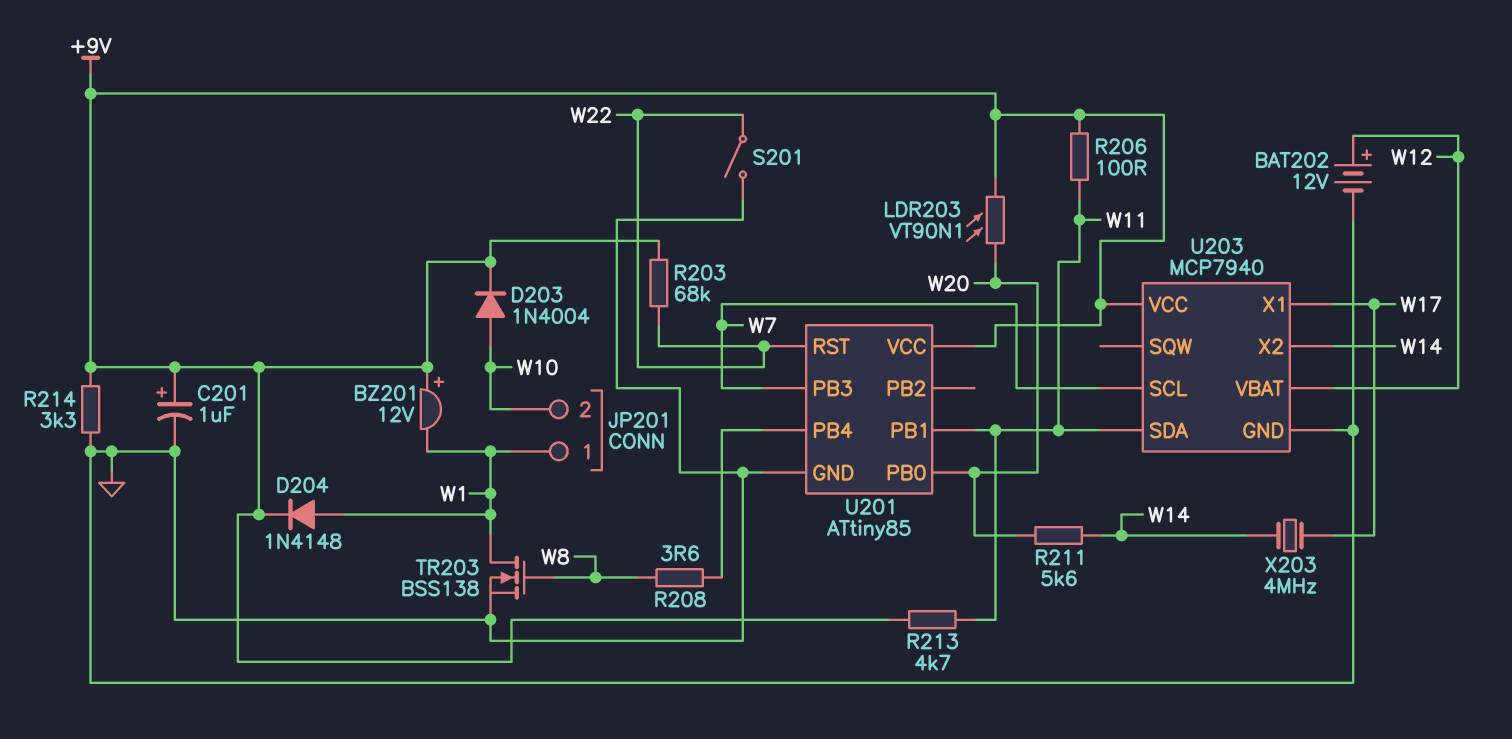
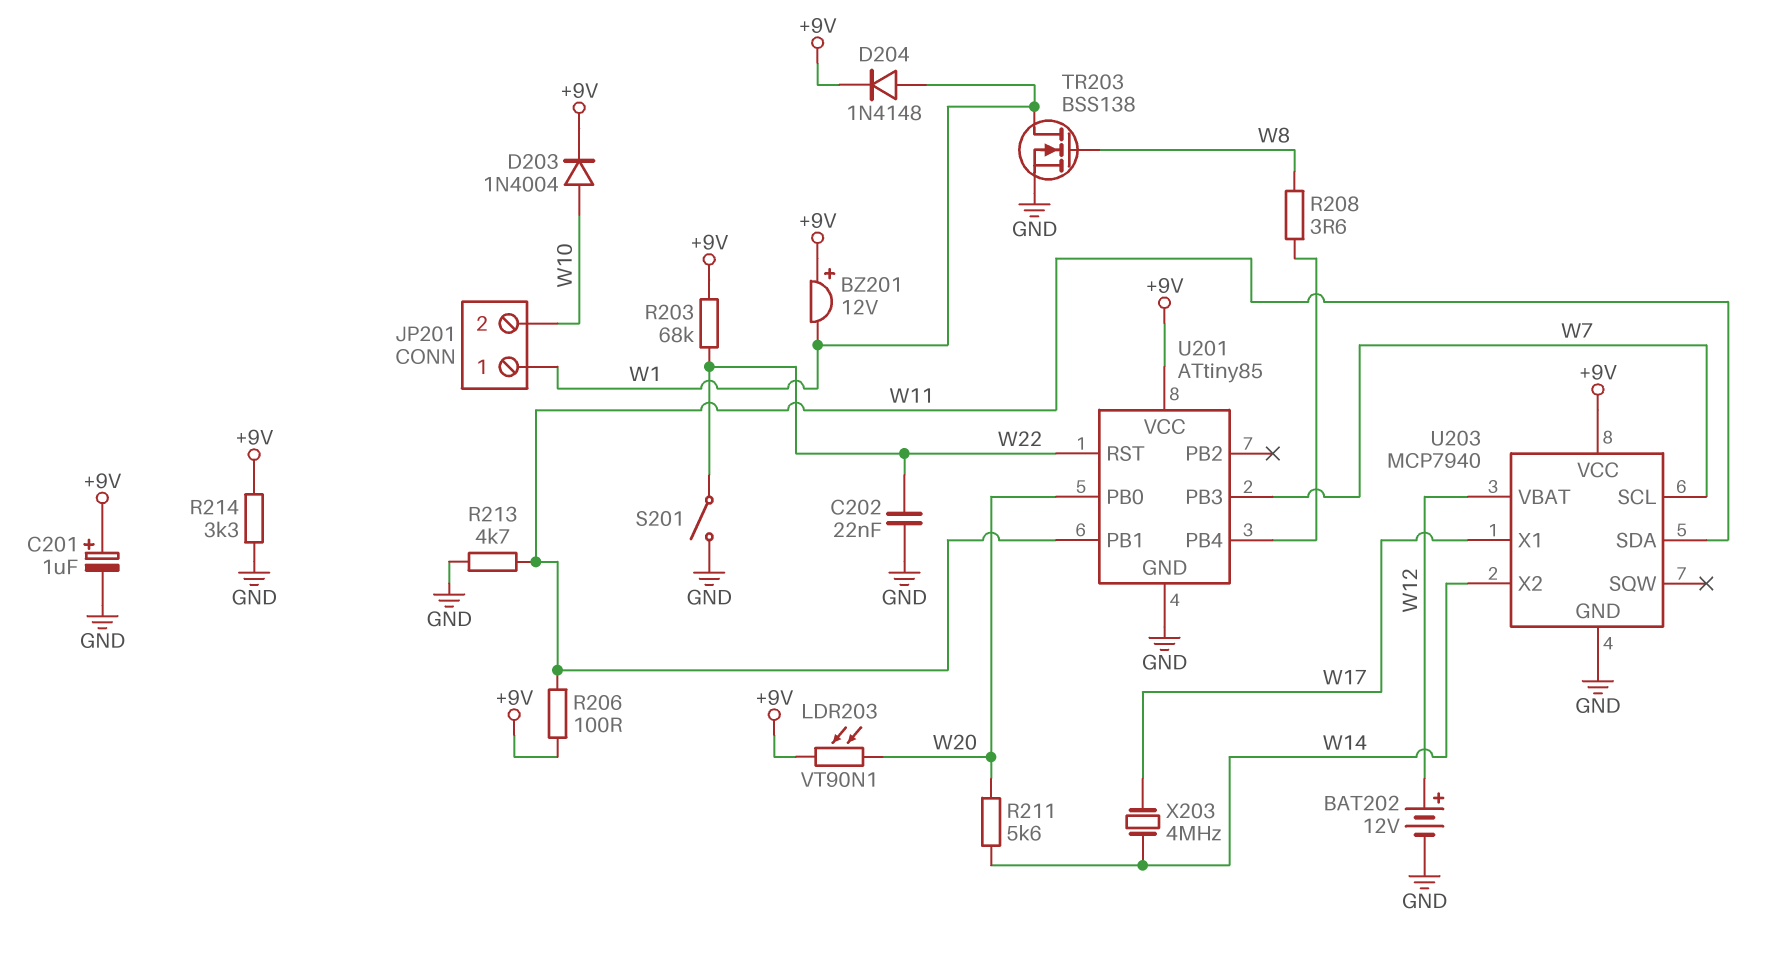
C202: none -> 22nF (GND, W22)
R213: 4.7k (+9V, W11) -> 4.7k (GND, W11)

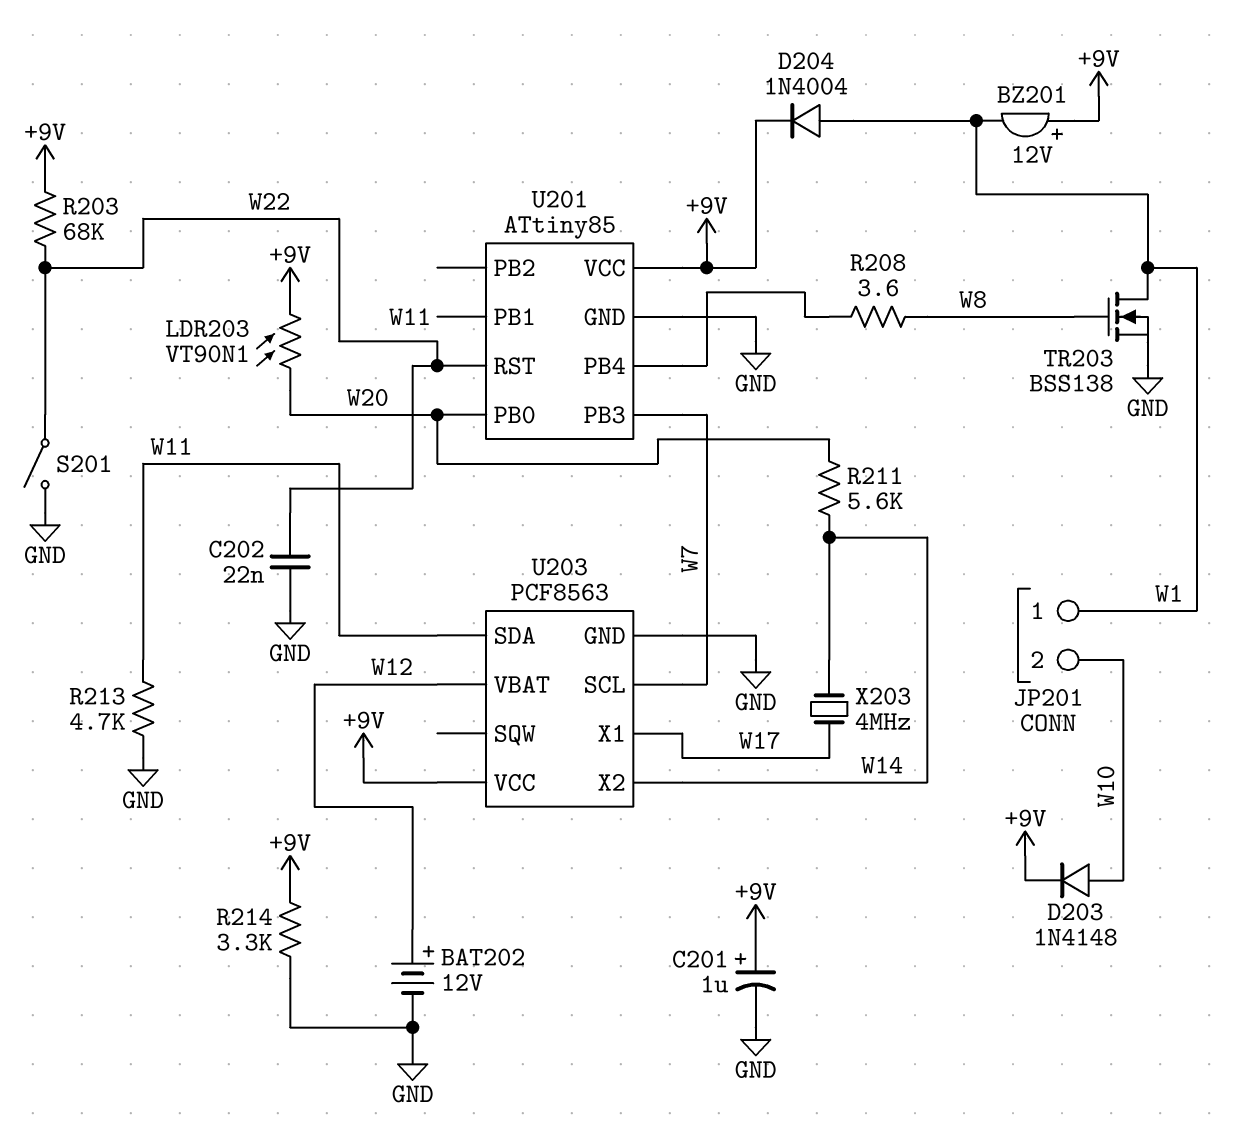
D203: diode 1N4004 (A W10, K +9V) -> diode 1N4148 (A W10, K +9V)
D204: diode 1N4148 (A W1, K +9V) -> diode 1N4004 (A W1, K +9V)
R206: 100 (+9V, W11) -> none
U203: MCP7940 -> PCF8563

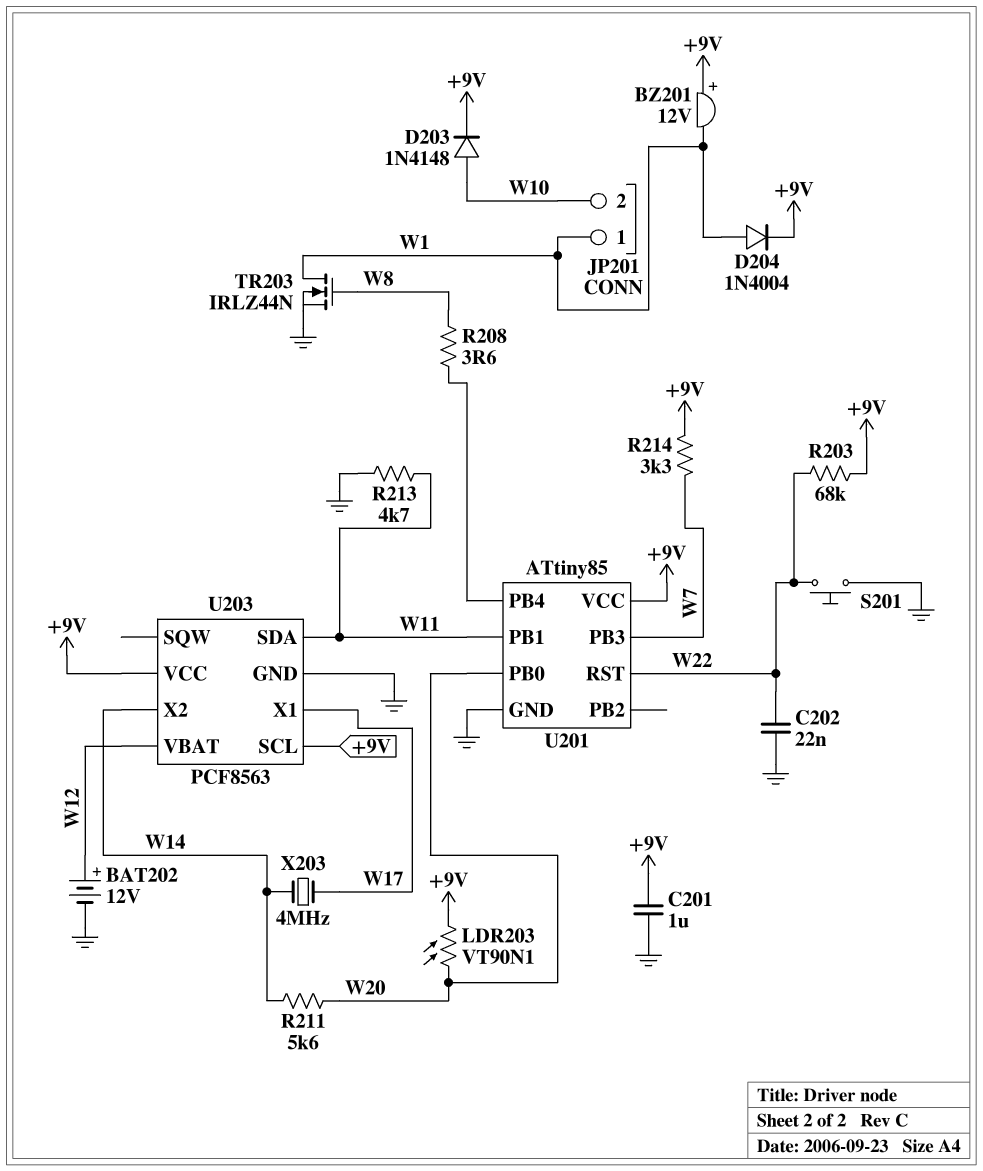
C201: 1uF (plus +9V, minus GND) -> 1uF (+9V, GND)
R214: 3.3k (+9V, GND) -> 3.3k (+9V, W7)
S201: switch (GND, W22) -> button (GND, W22)
TR203: NMOS BSS138 (G W8, D W1, S GND) -> NMOS IRLZ44N (G W8, D W1, S GND)
U203 pin SCL: W7 -> +9V

